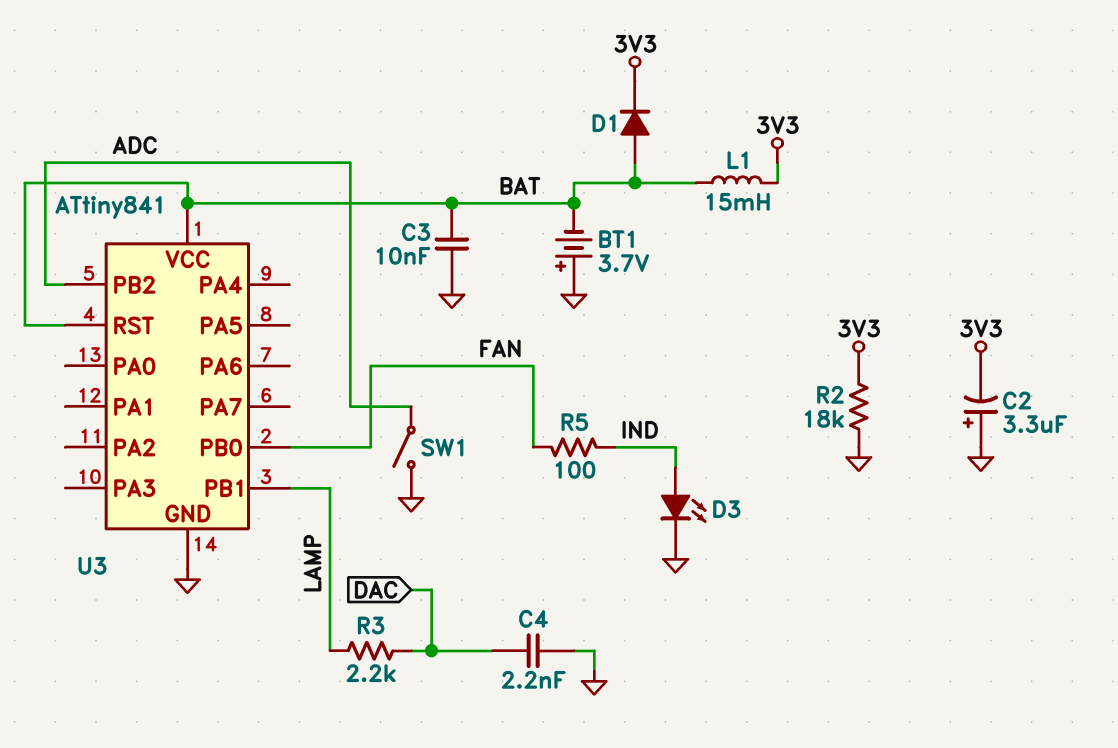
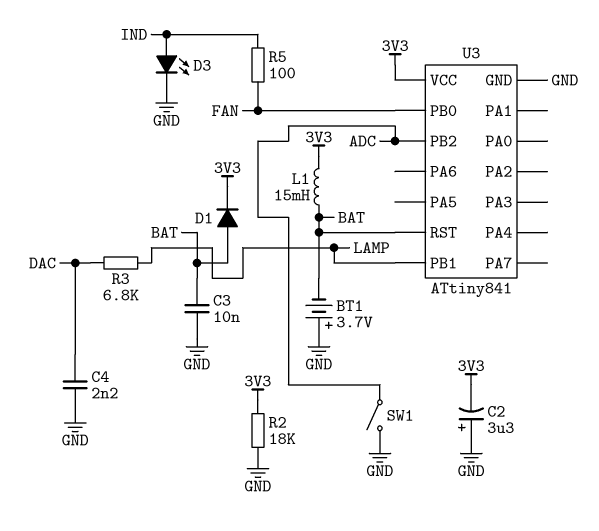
R3: 2.2k (DAC, LAMP) -> 6.8k (DAC, LAMP)
U3 pin VCC: BAT -> 3V3

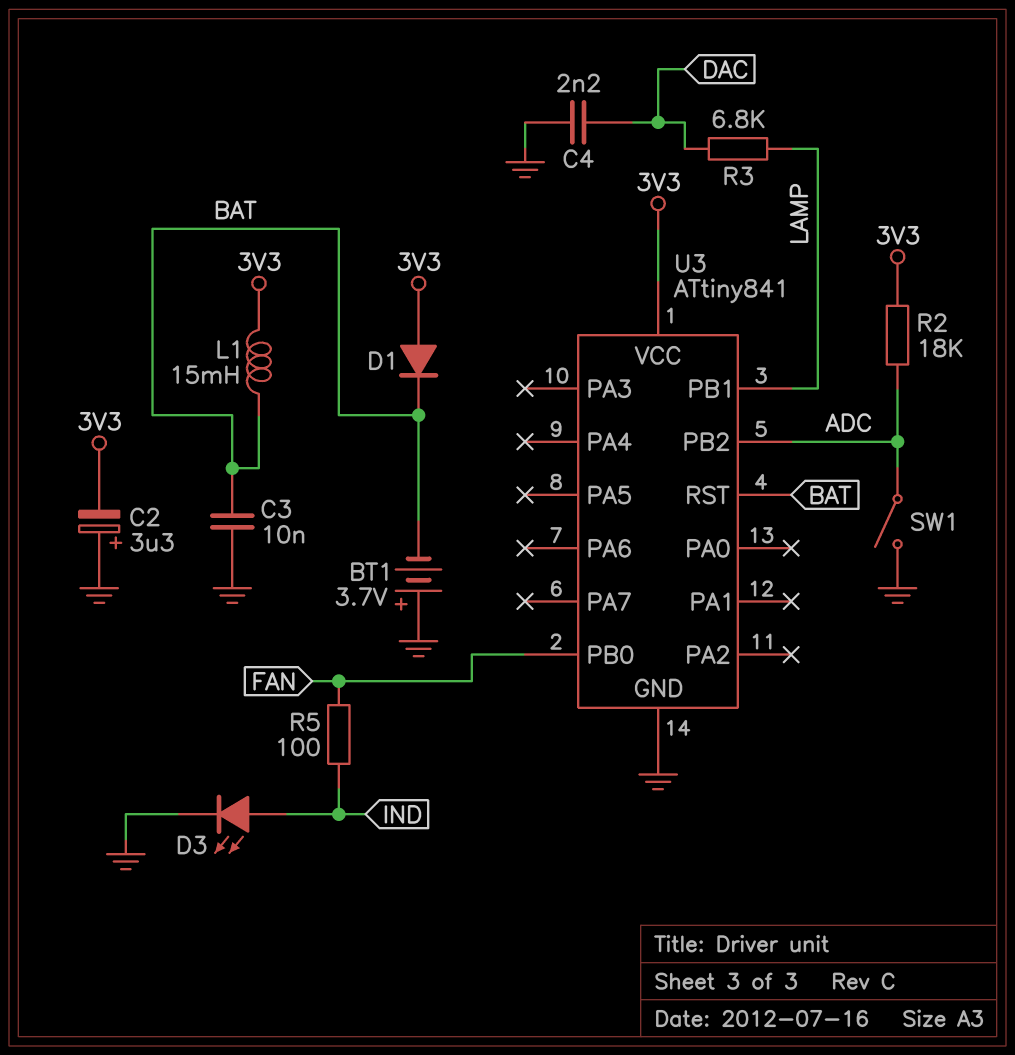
D1: diode (A BAT, K 3V3) -> diode (A 3V3, K BAT)
R2: 18k (3V3, GND) -> 18k (3V3, ADC)

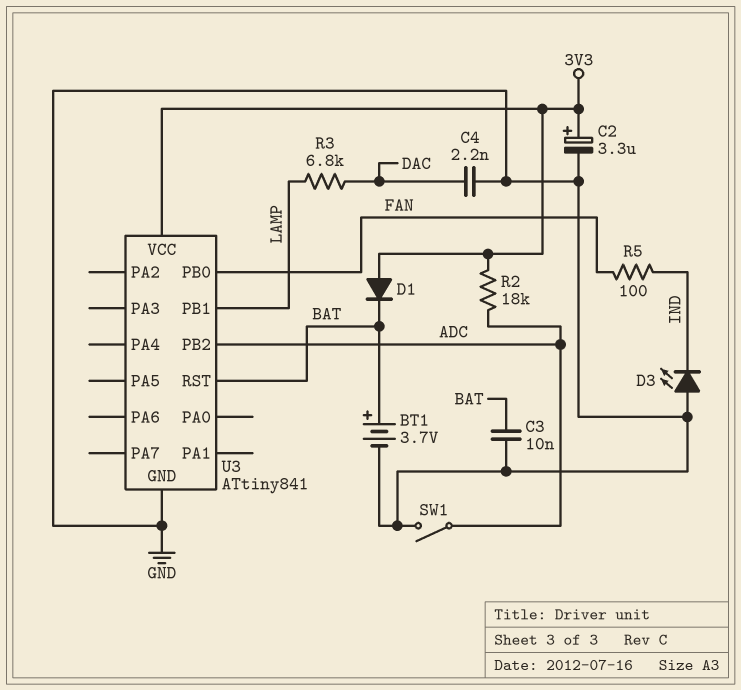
BT1: 3.7V (plus GND, minus BAT) -> 3.7V (plus BAT, minus GND)
C2: 3.3uF (plus GND, minus 3V3) -> 3.3uF (plus 3V3, minus GND)
D3: LED (A IND, K GND) -> LED (A GND, K IND)
L1: 15mH (3V3, BAT) -> none

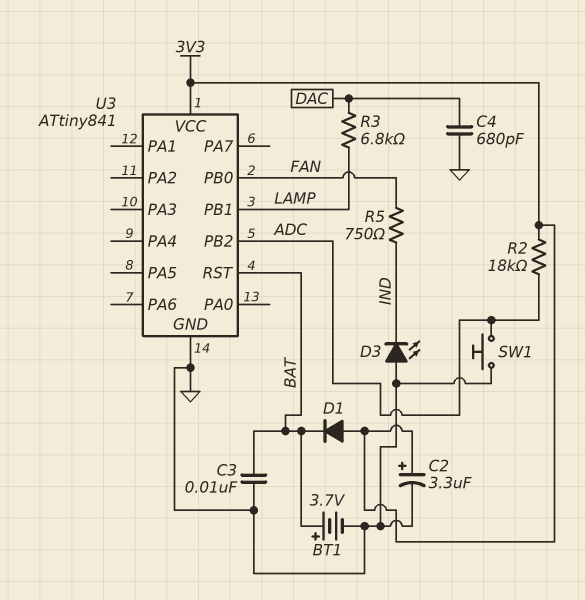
C4: 2.2nF (DAC, GND) -> 680pF (DAC, GND)
R5: 100 (FAN, IND) -> 750 (FAN, IND)
SW1: switch (ADC, GND) -> button (ADC, GND)

